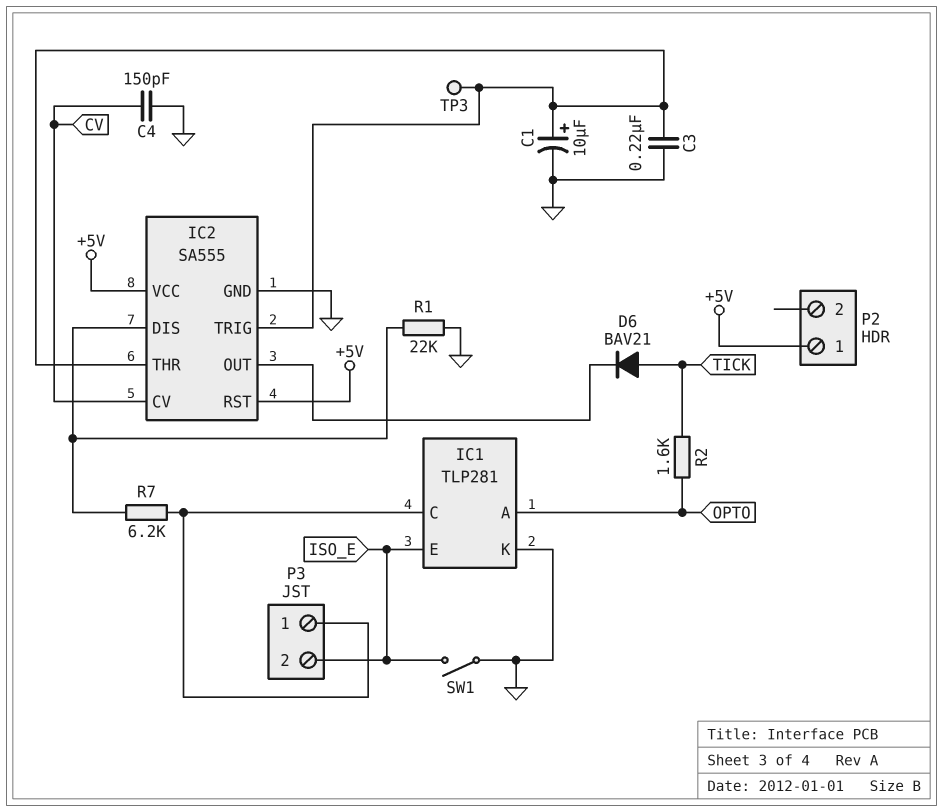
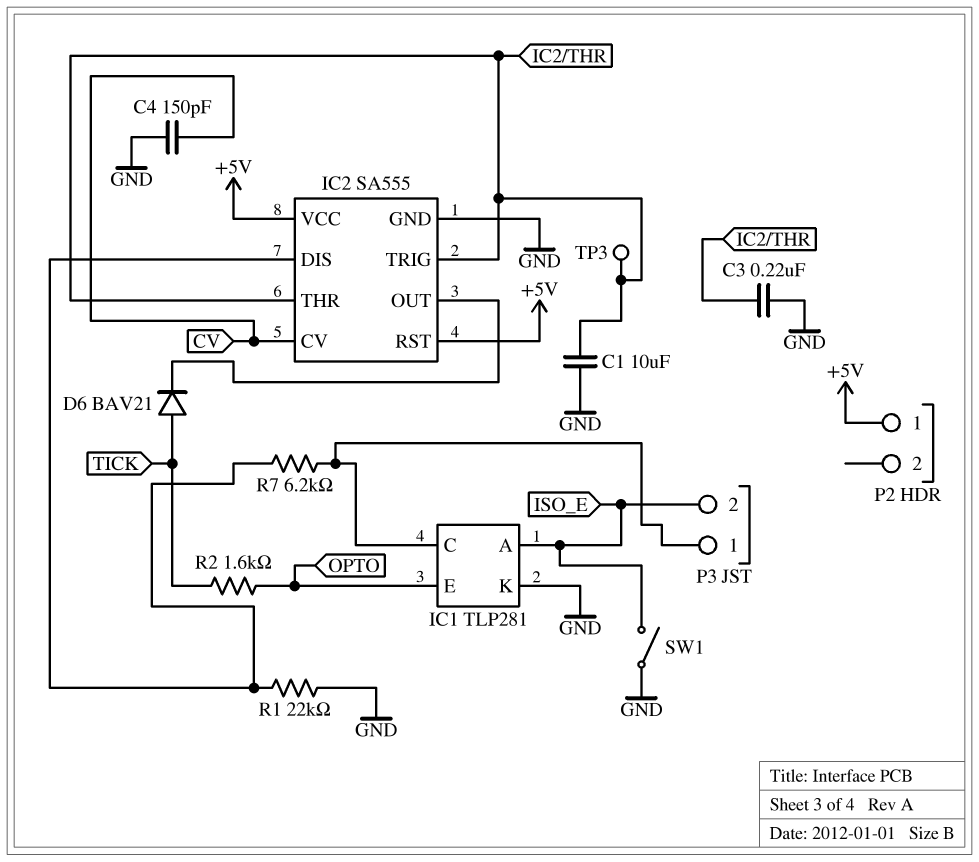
C1: 10uF (plus IC2/THR, minus GND) -> 10uF (GND, IC2/THR)
IC1 pin A: OPTO -> ISO_E
IC1 pin E: ISO_E -> OPTO

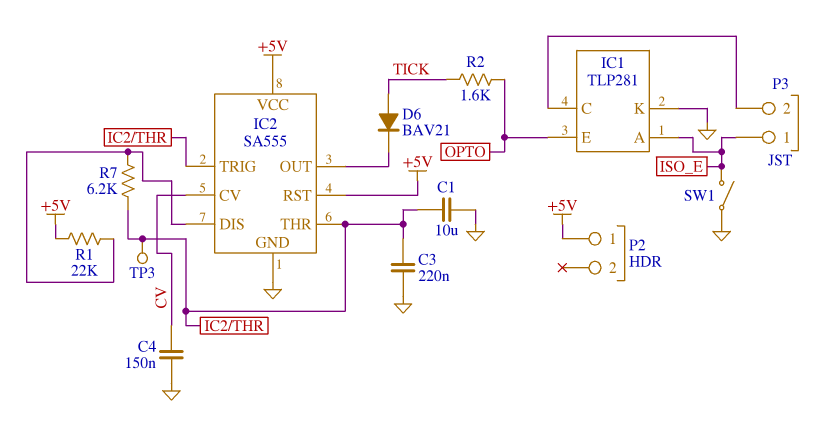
C4: 150pF (CV, GND) -> 150nF (CV, GND)
P3 pin 1: IC1/C -> ISO_E
P3 pin 2: ISO_E -> IC1/C
R1: 22k (GND, IC2/DIS) -> 22k (+5V, IC2/DIS)
R7: 6.2k (IC1/C, IC2/DIS) -> 6.2k (IC2/DIS, IC2/THR)

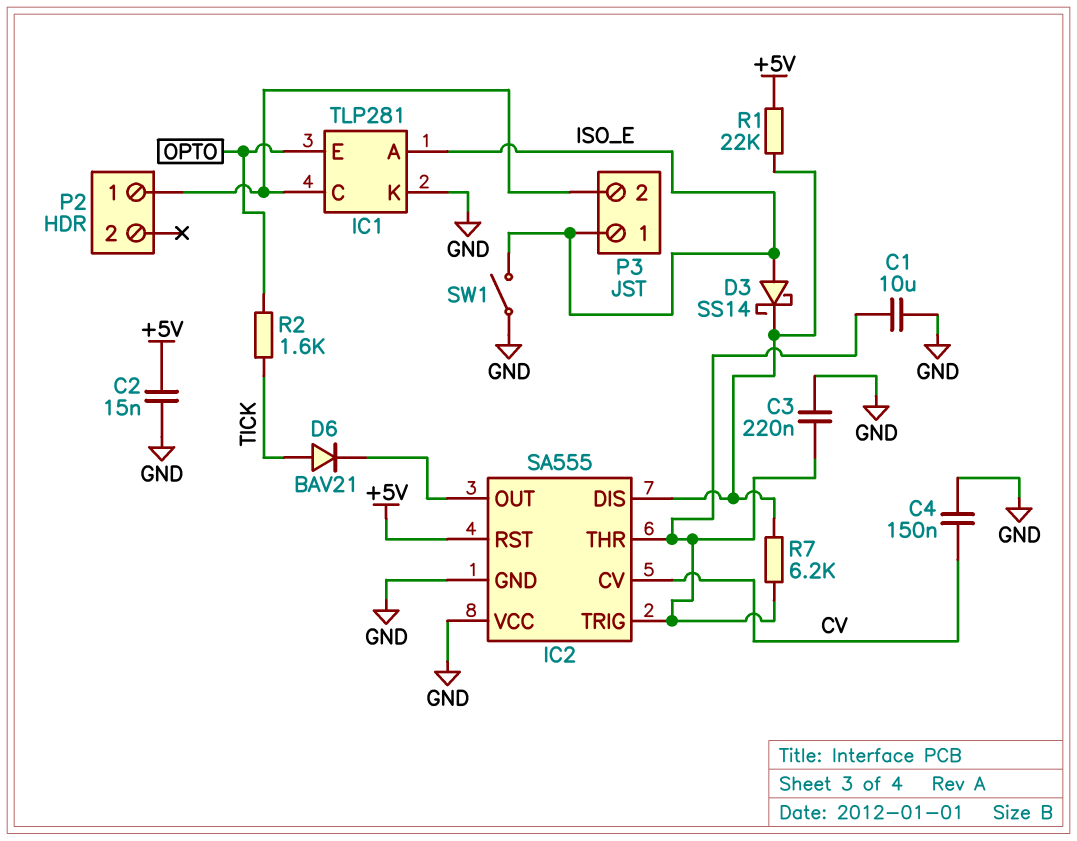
C2: none -> 15nF (+5V, GND)
D3: none -> schottky SS14 (A ISO_E, K IC2/DIS)
IC2 pin VCC: +5V -> GND
P2 pin 1: +5V -> IC1/C
TP3: test point (IC2/THR) -> none

